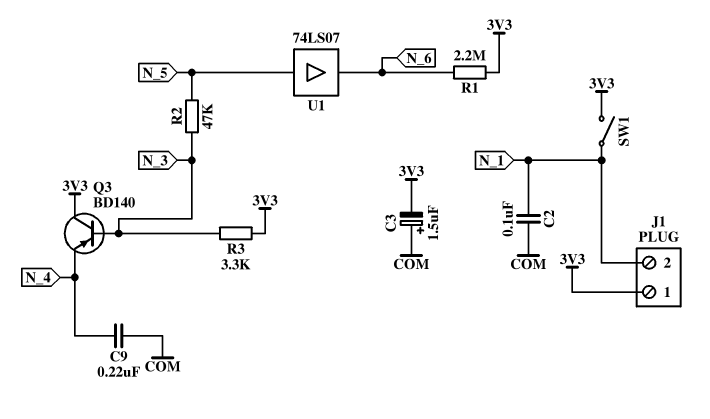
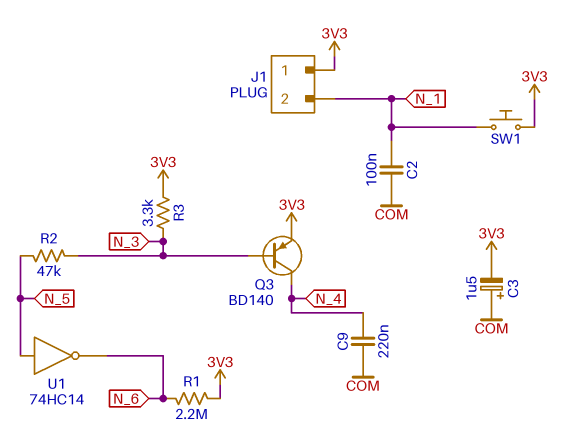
Q3: PNP BD140 (B N_3, C 3V3, E N_4) -> PNP BD140 (B N_3, C N_4, E 3V3)
SW1: switch (3V3, N_1) -> button (3V3, N_1)
U1: buffer 74LS07 (in N_5, out N_6) -> NOT 74HC14 (in N_5, out N_6)

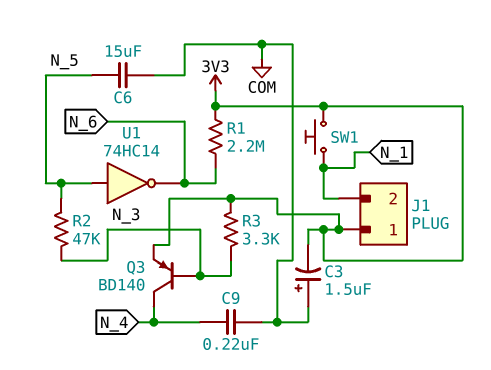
C2: 100nF (COM, N_1) -> none
C6: none -> 15uF (COM, N_5)

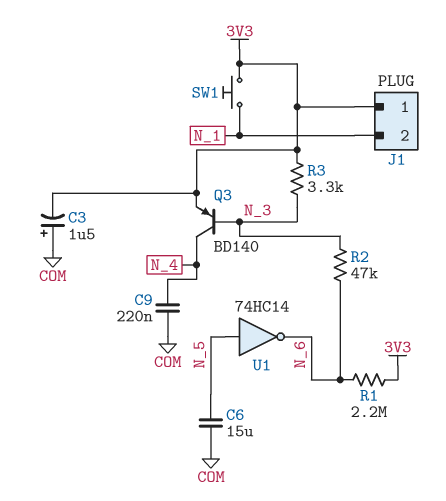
R2: 47k (N_3, N_5) -> 47k (N_3, N_6)

